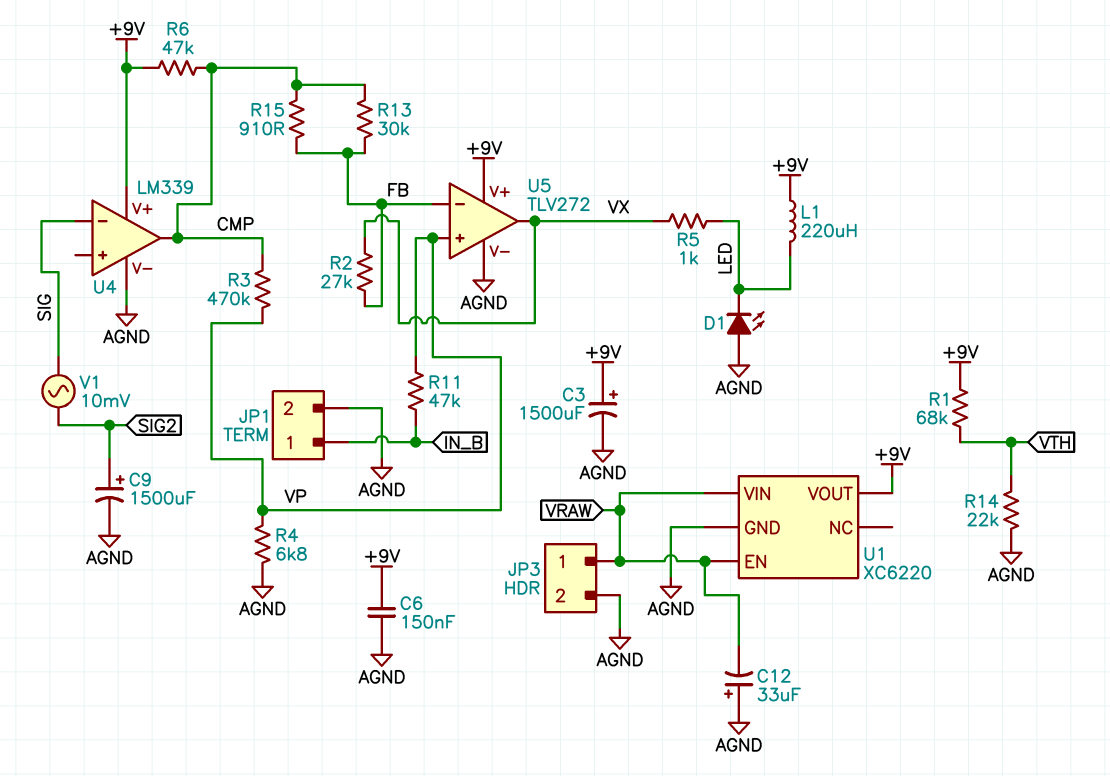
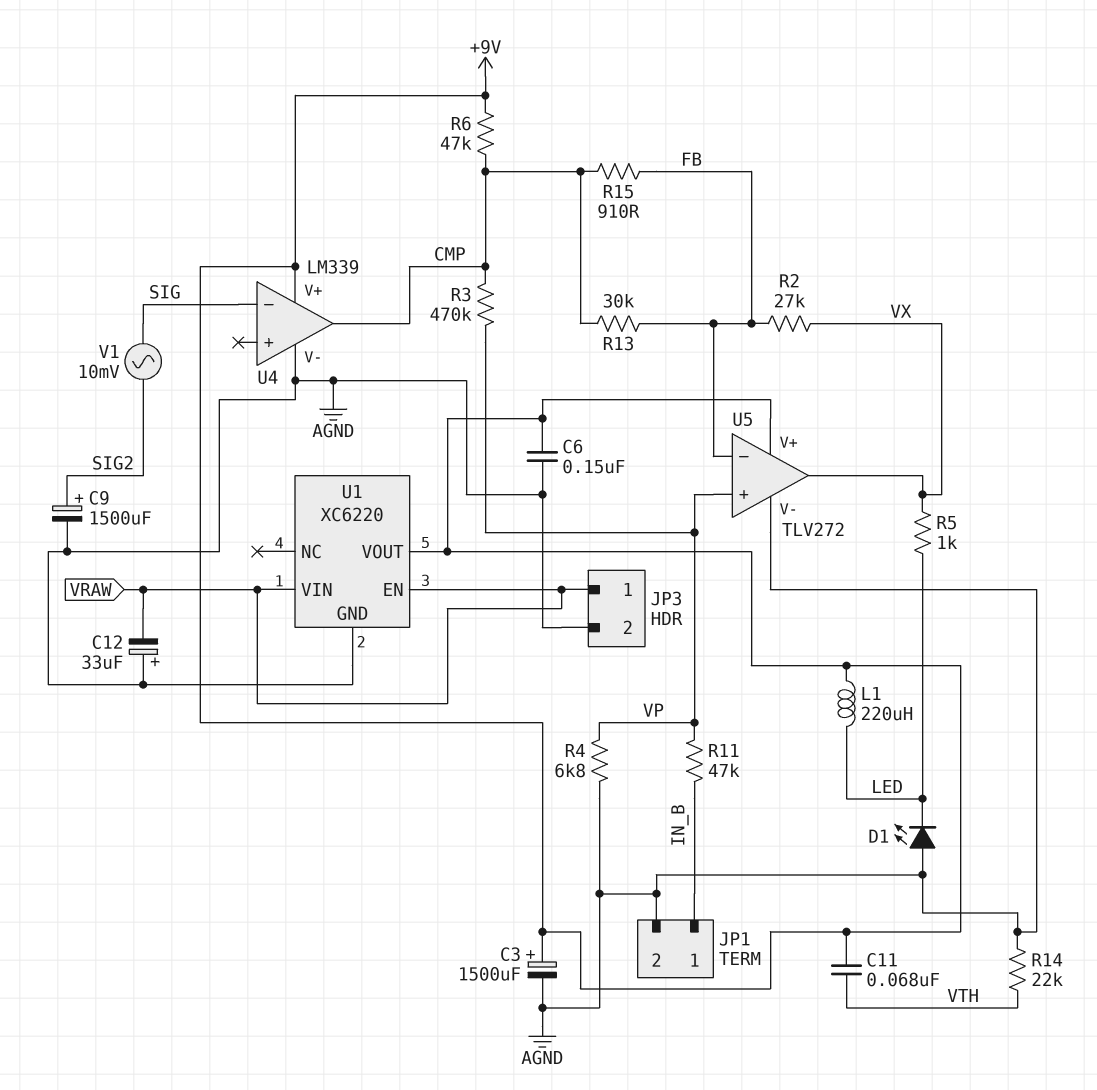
C11: none -> 68nF (+9V, VTH)
R1: 68k (+9V, VTH) -> none

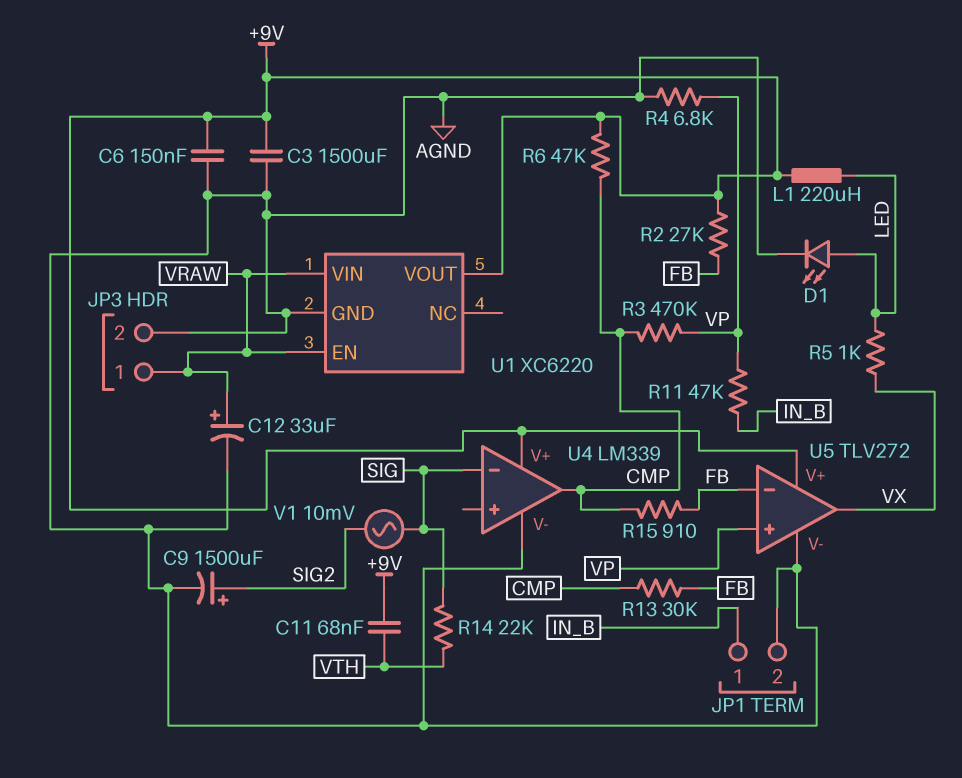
C3: 1500uF (plus +9V, minus AGND) -> 1500uF (+9V, AGND)
C12: 33uF (plus AGND, minus VRAW) -> 33uF (plus VRAW, minus AGND)
D1: LED (A AGND, K LED) -> LED (A LED, K AGND)
R2: 27k (FB, VX) -> 27k (+9V, FB)
R14: 22k (AGND, VTH) -> 22k (SIG, VTH)

